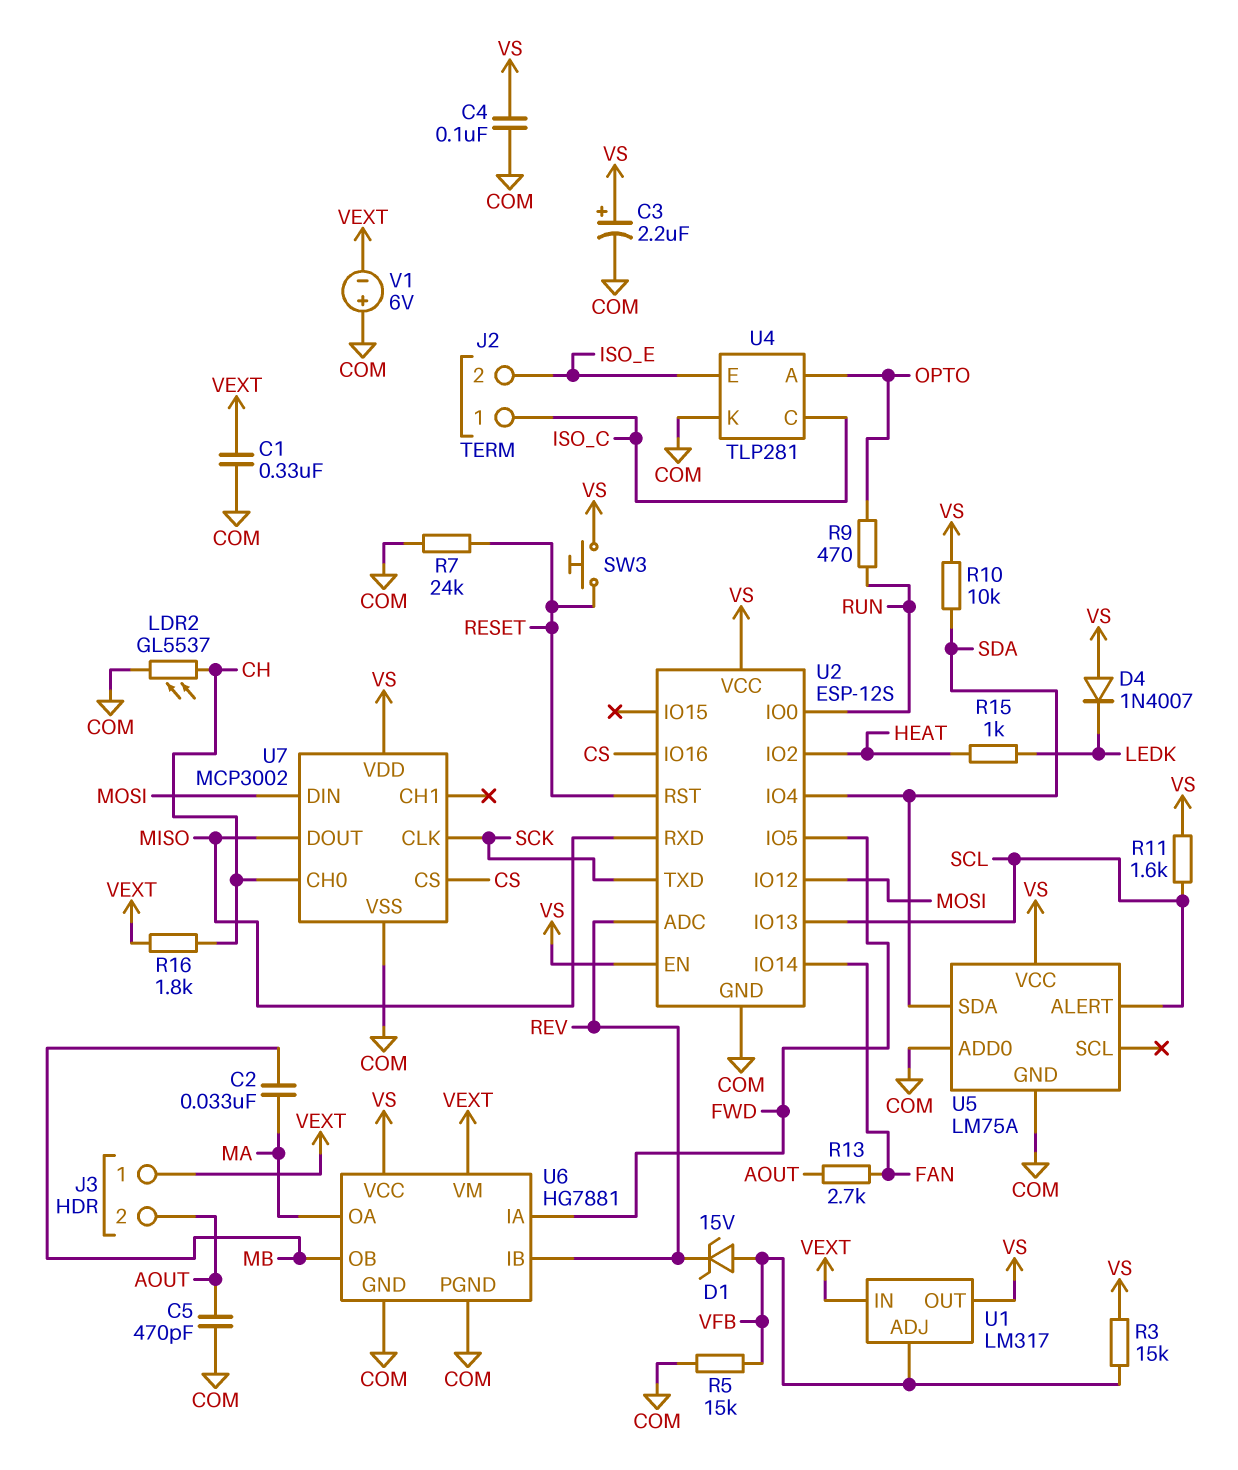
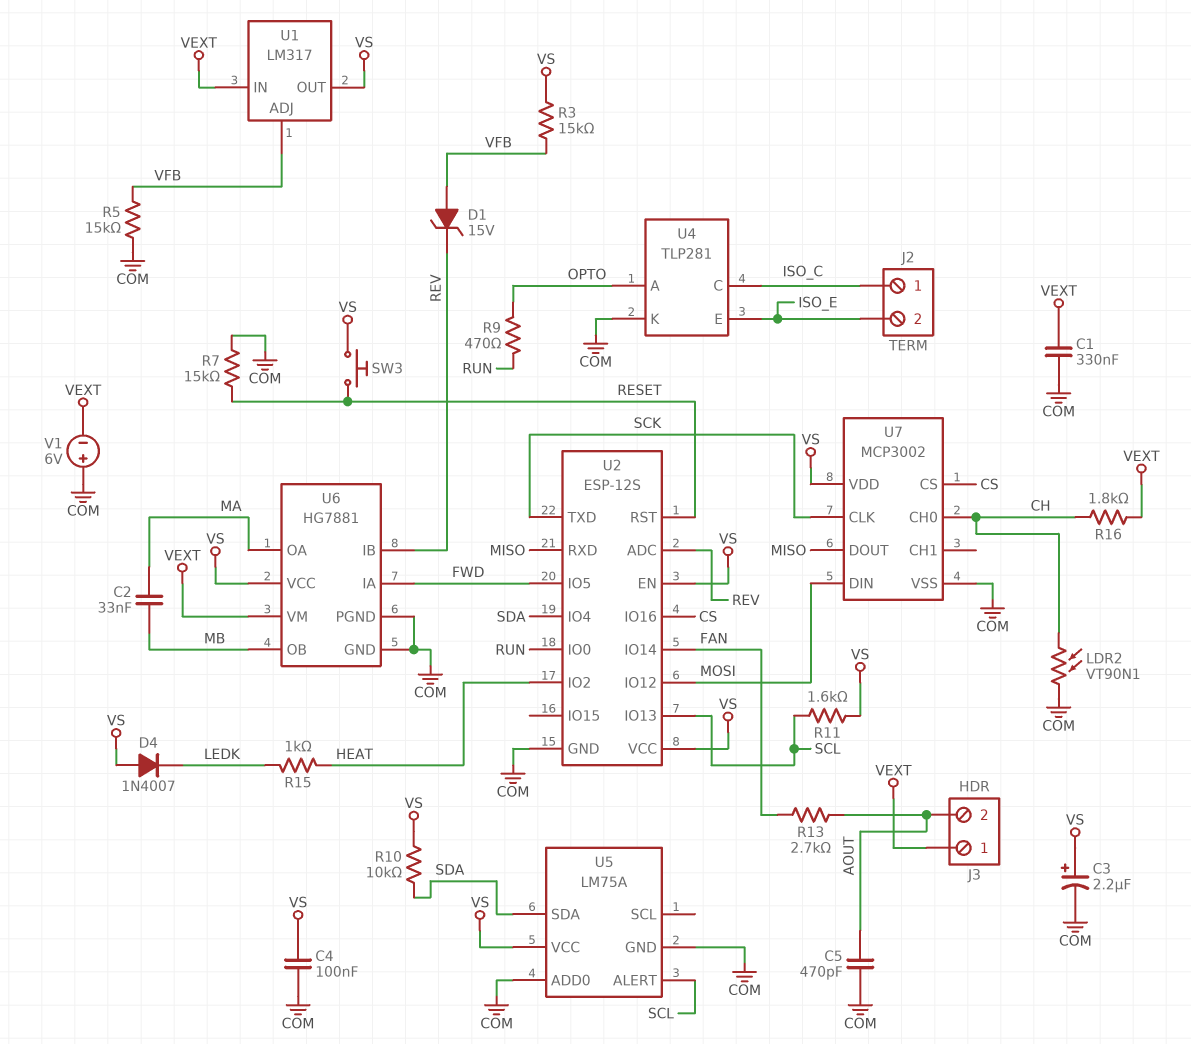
LDR2: GL5537 (CH, COM) -> VT90N1 (CH, COM)
R7: 24k (COM, RESET) -> 15k (COM, RESET)

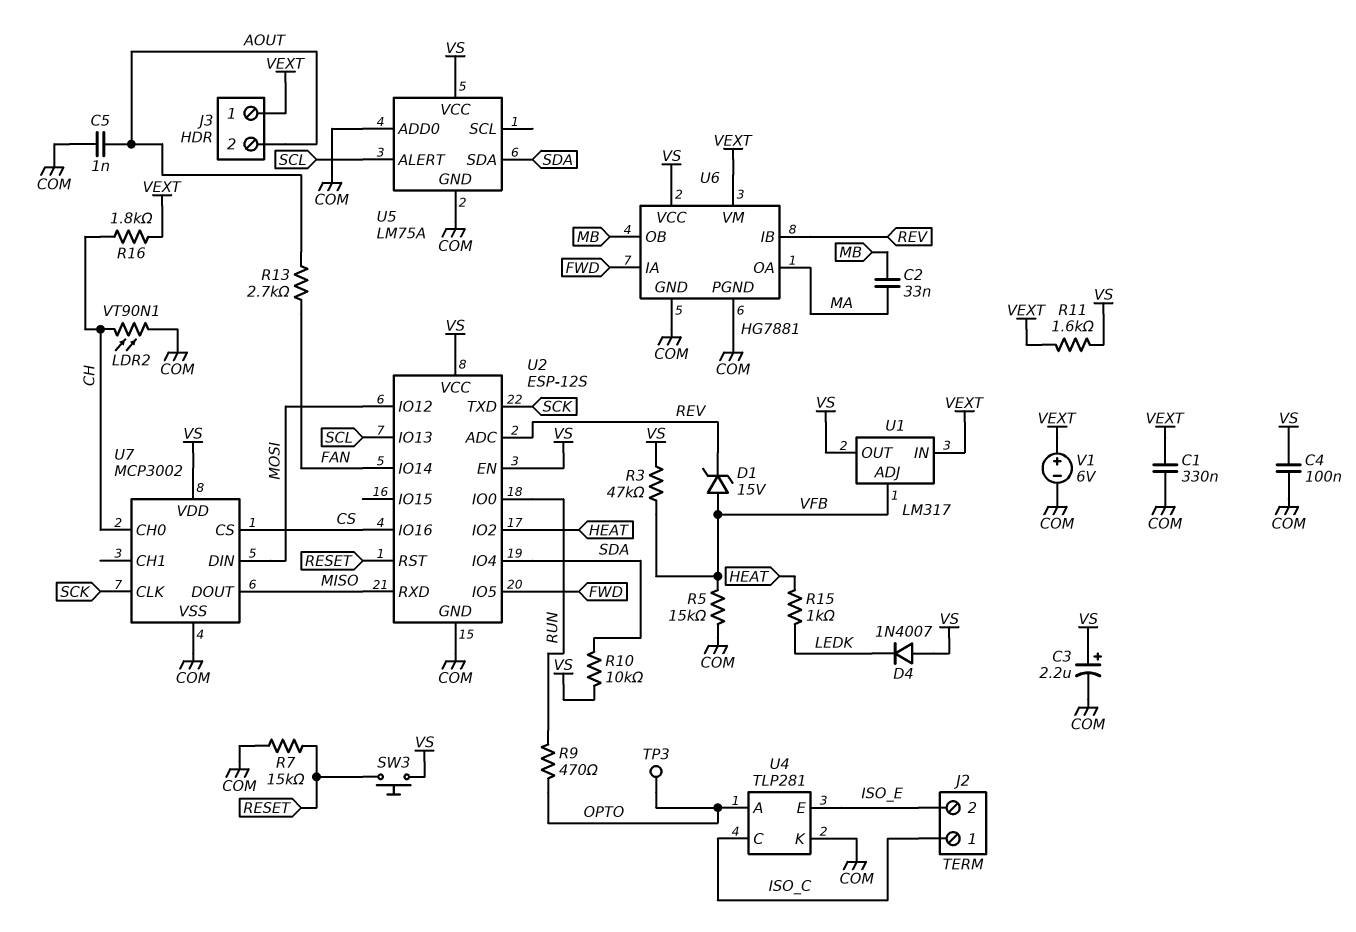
C5: 470pF (AOUT, COM) -> 1nF (AOUT, COM)
R3: 15k (VFB, VS) -> 47k (VFB, VS)
R11: 1.6k (SCL, VS) -> 1.6k (VEXT, VS)
TP3: none -> test point (OPTO)
V1: 6V (plus COM, minus VEXT) -> 6V (plus VEXT, minus COM)

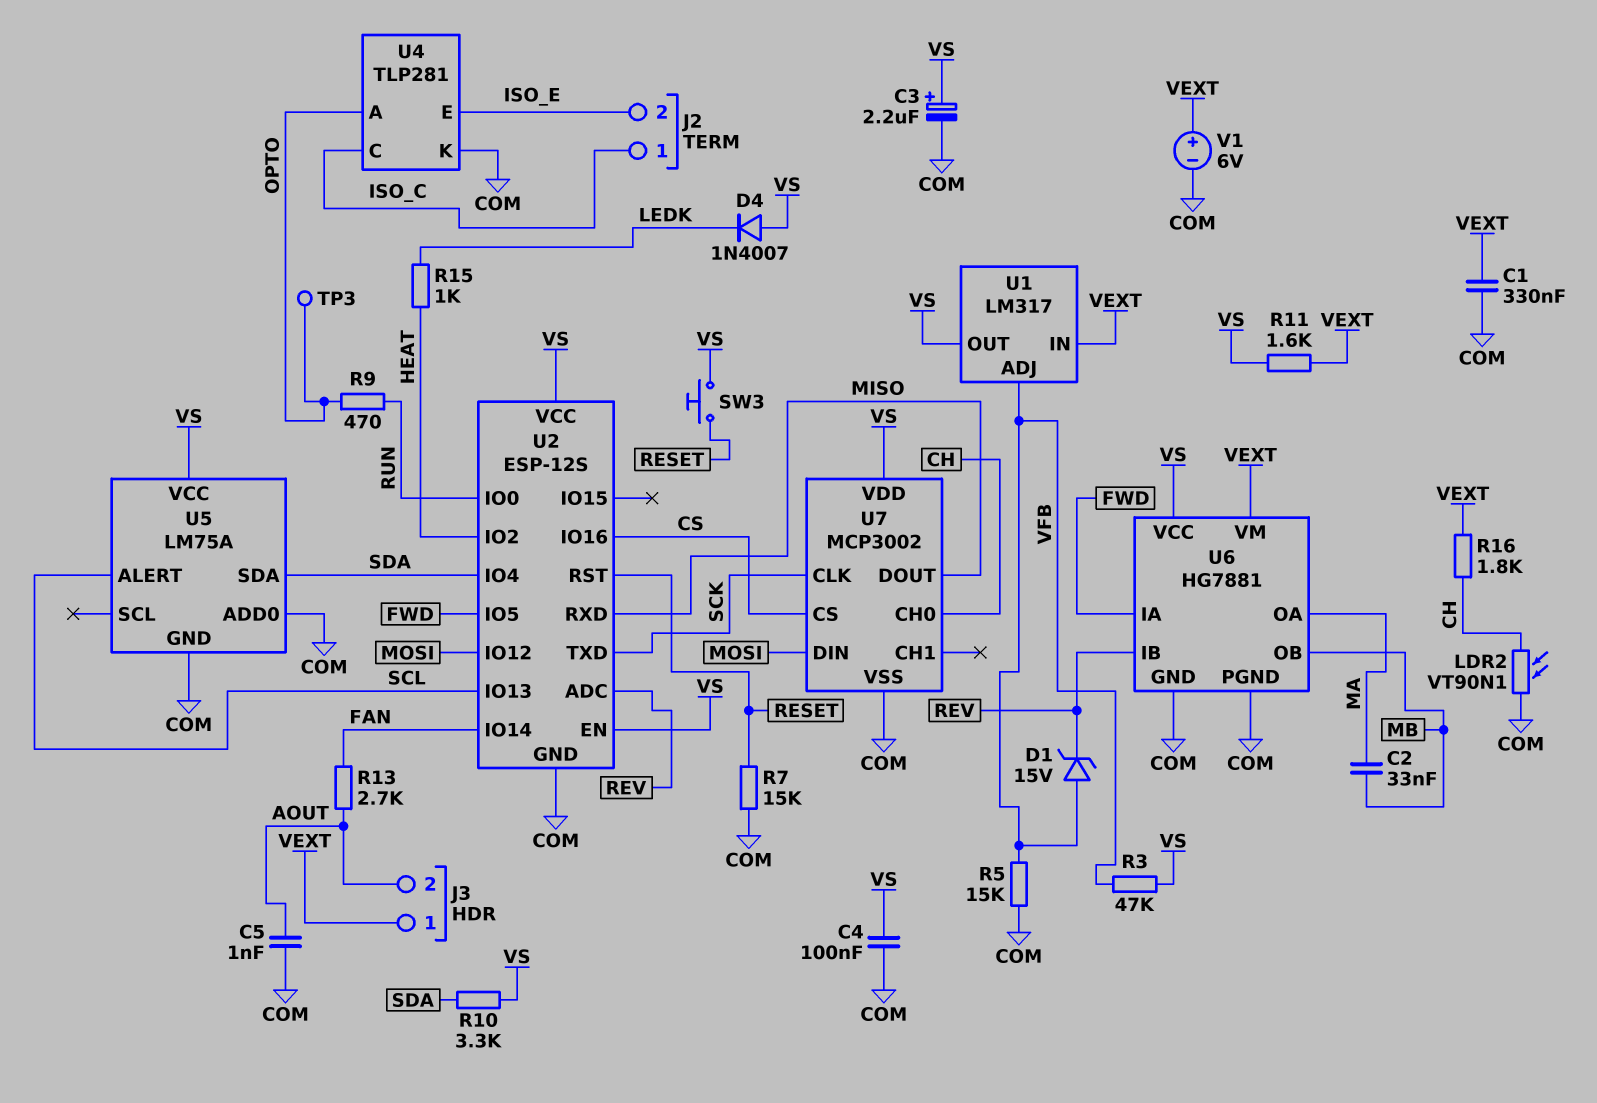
R10: 10k (SDA, VS) -> 3.3k (SDA, VS)

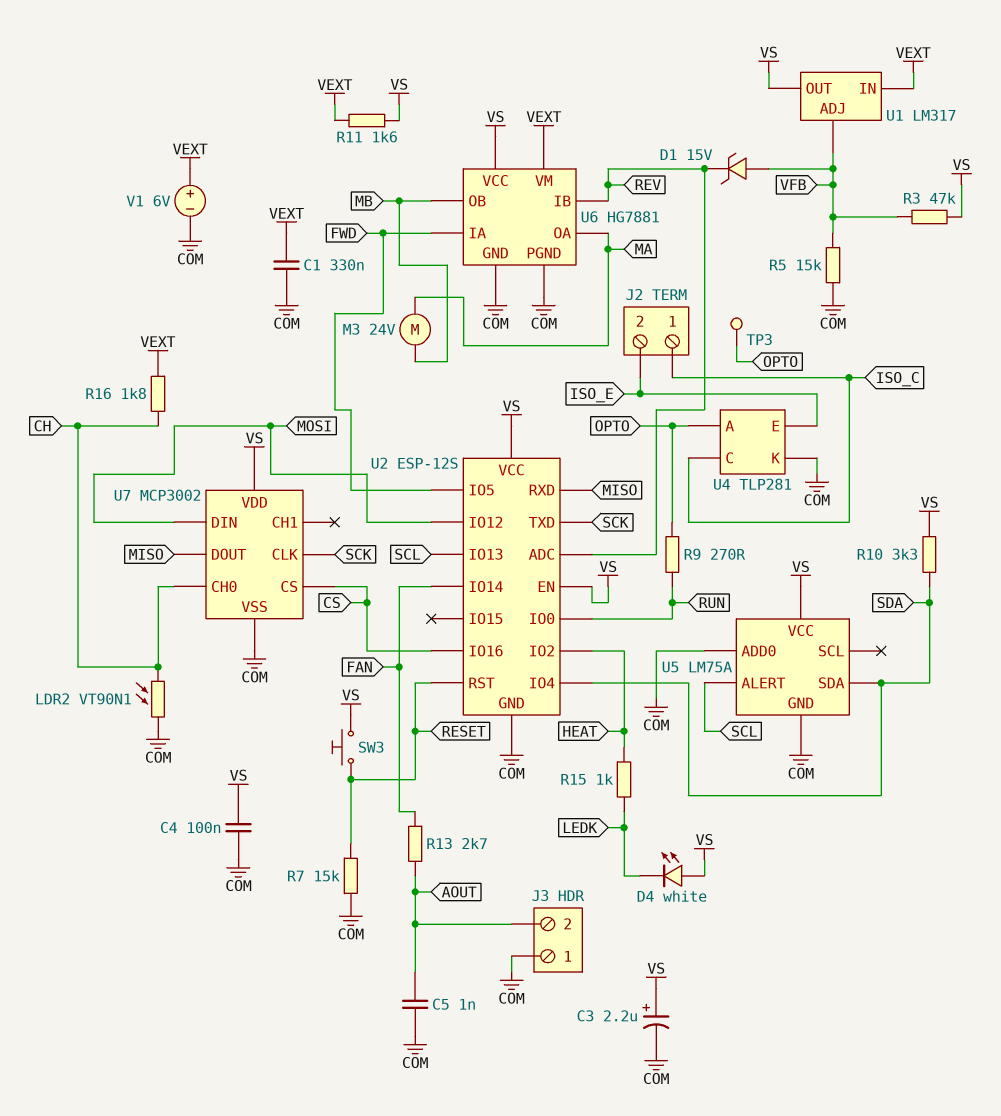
C2: 33nF (MA, MB) -> none
D4: diode 1N4007 (A VS, K LEDK) -> LED white (A VS, K LEDK)
J3 pin 1: VEXT -> COM
M3: none -> motor 24V (MA, MB)
R9: 470 (OPTO, RUN) -> 270 (OPTO, RUN)

